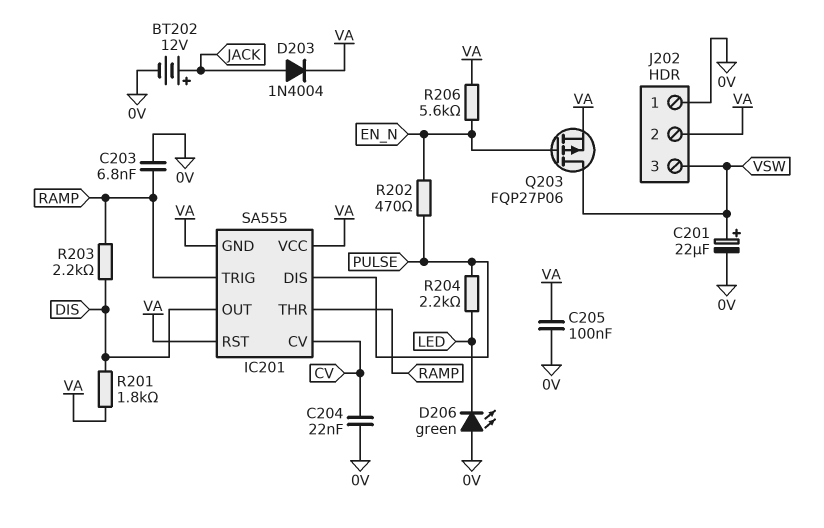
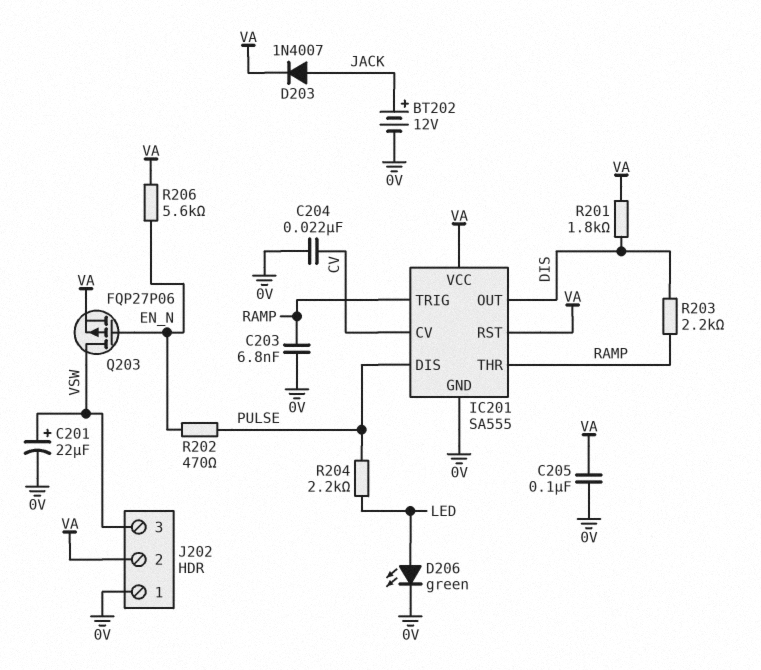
D203: diode 1N4004 (A JACK, K VA) -> diode 1N4007 (A JACK, K VA)
D206: LED green (A 0V, K LED) -> LED green (A LED, K 0V)
IC201 pin GND: VA -> 0V

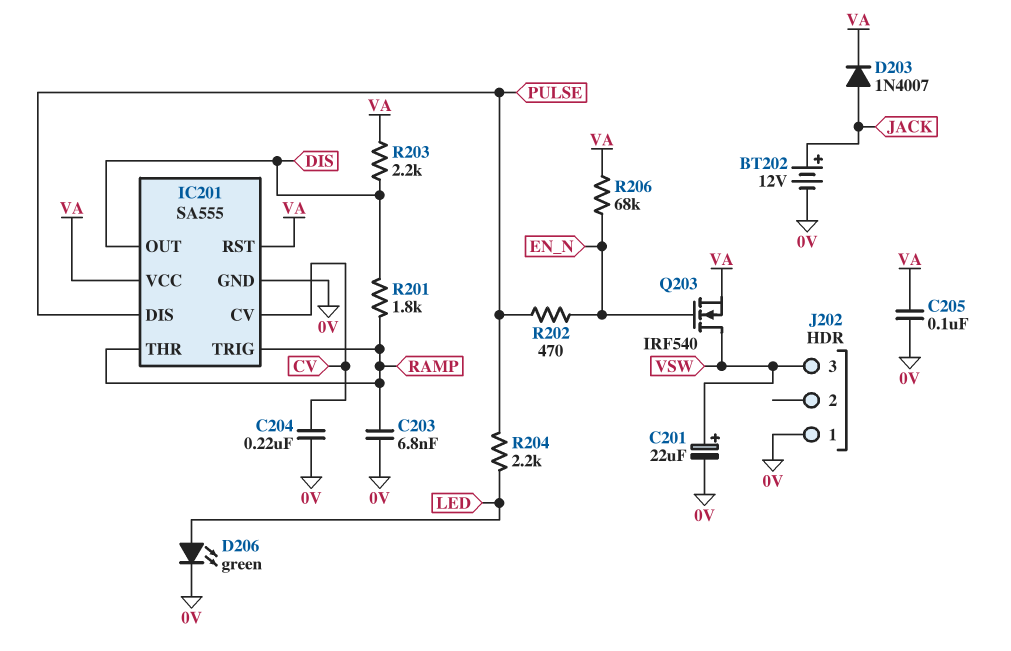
C204: 22nF (0V, CV) -> 220nF (0V, CV)
J202 pin 2: VA -> none
Q203: PMOS FQP27P06 (G EN_N, D VSW, S VA) -> NMOS IRF540 (G EN_N, D VSW, S VA)
R201: 1.8k (DIS, VA) -> 1.8k (DIS, RAMP)
R203: 2.2k (DIS, RAMP) -> 2.2k (DIS, VA)
R206: 5.6k (EN_N, VA) -> 68k (EN_N, VA)

